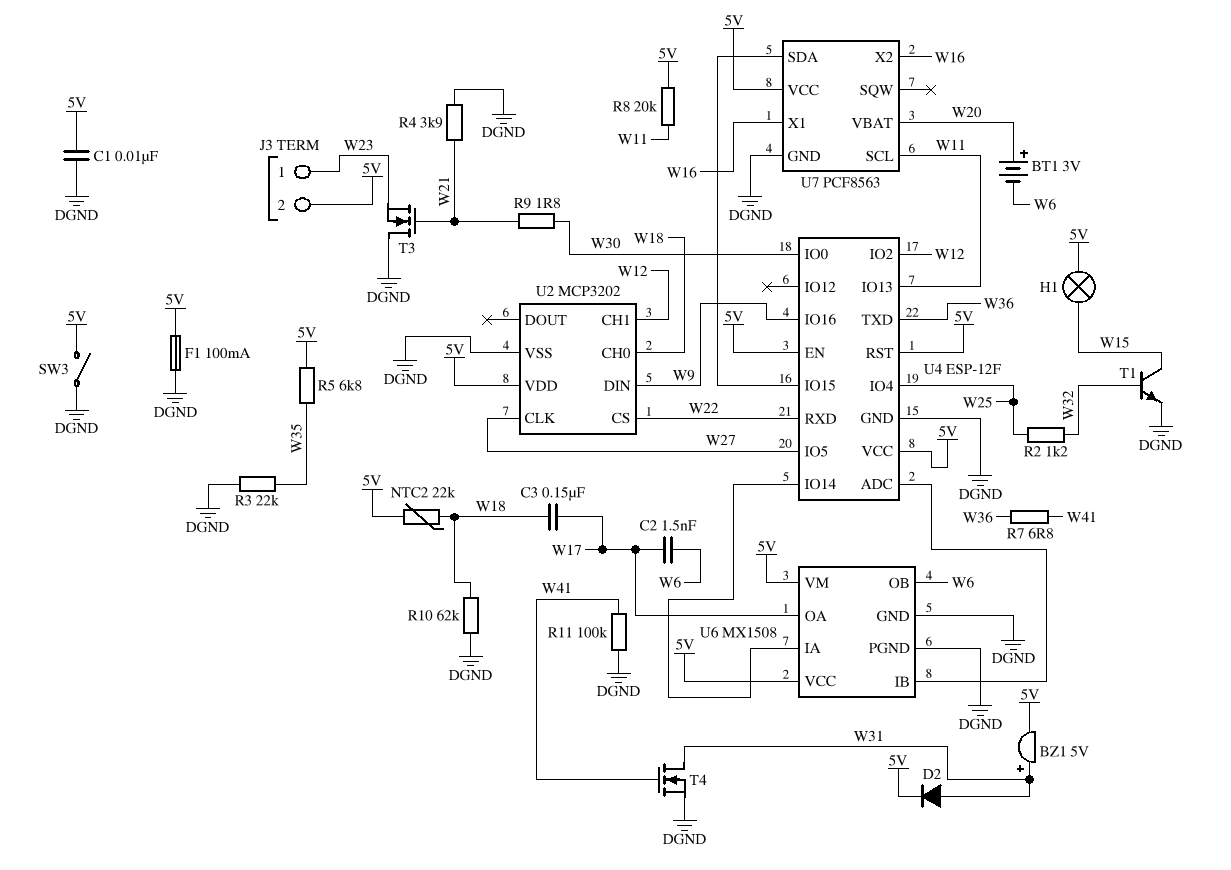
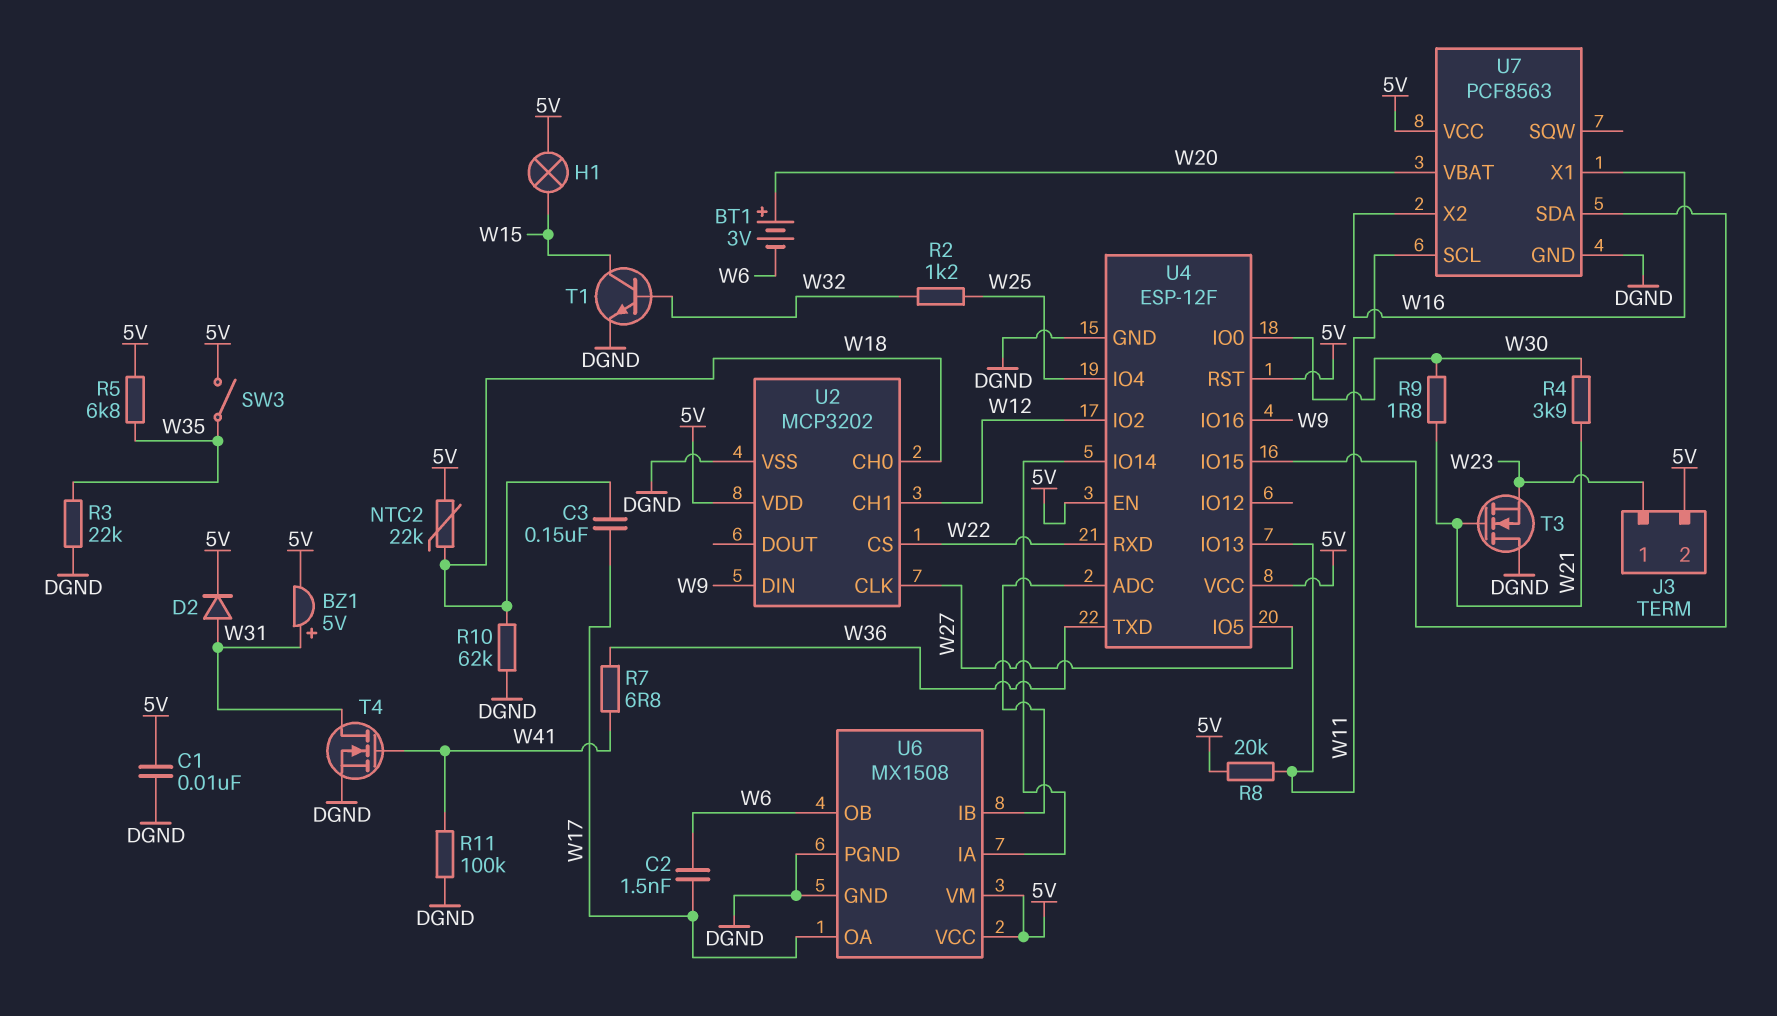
F1: 100mA (5V, DGND) -> none
R4: 3.9k (DGND, W21) -> 3.9k (W21, W30)
SW3: switch (5V, DGND) -> switch (5V, W35)

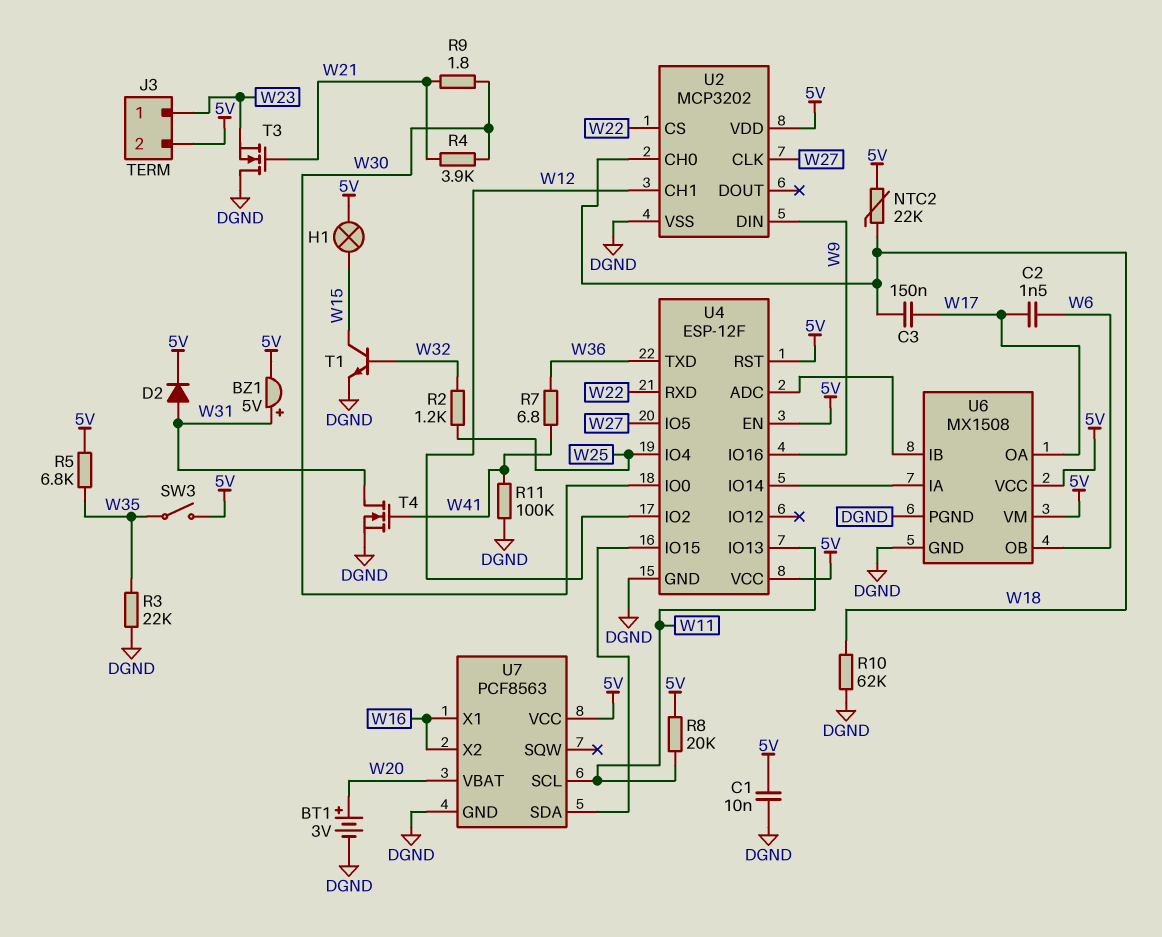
BT1: 3V (plus W20, minus W6) -> 3V (plus W20, minus DGND)

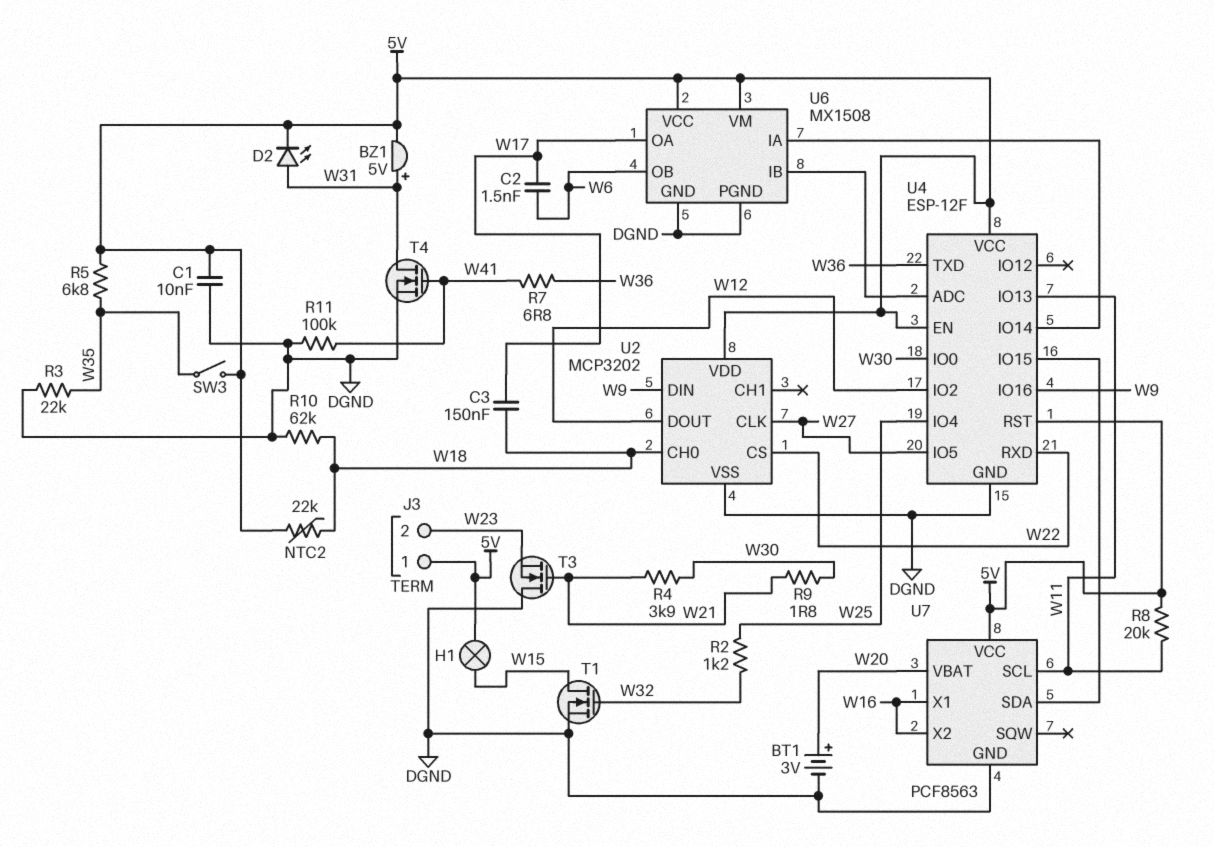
D2: diode (A W31, K 5V) -> LED (A W31, K 5V)
J3 pin 1: W23 -> 5V
J3 pin 2: 5V -> W23
T1: NPN (B W32, C W15, E DGND) -> NMOS (G W32, D W15, S DGND)
U2 pin CH1: W12 -> none
U2 pin DOUT: none -> W12

